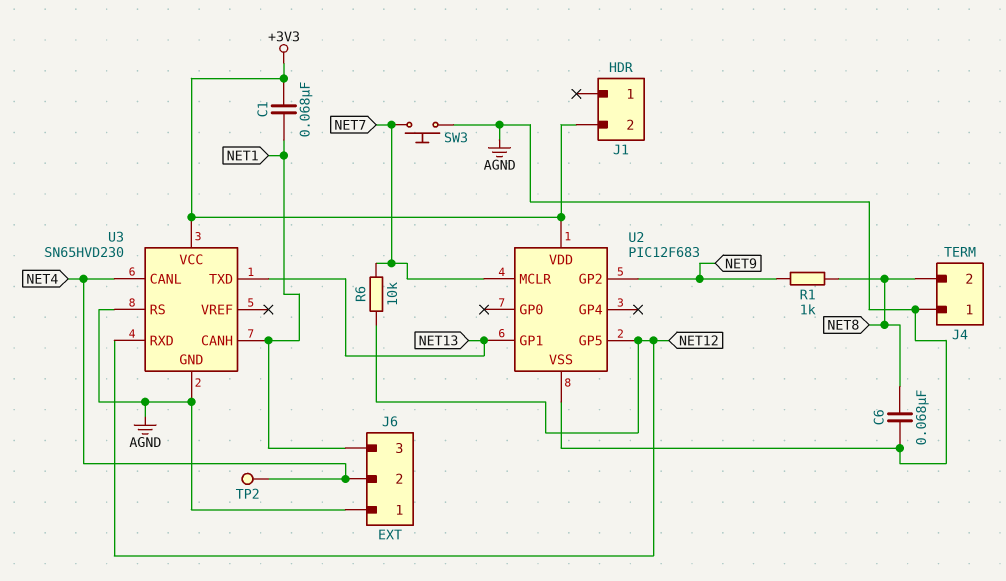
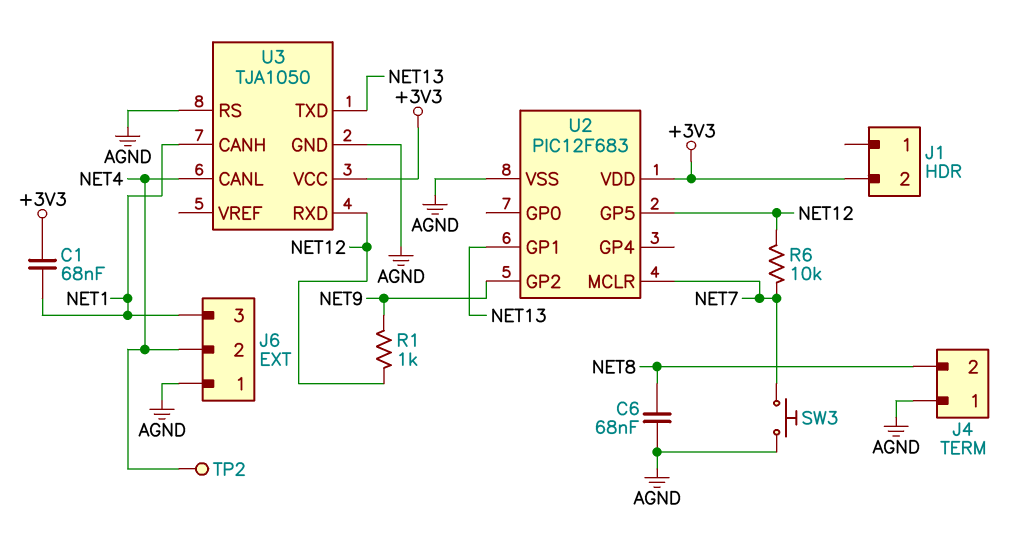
R1: 1k (NET8, NET9) -> 1k (NET9, NET12)
U3: SN65HVD230 -> TJA1050

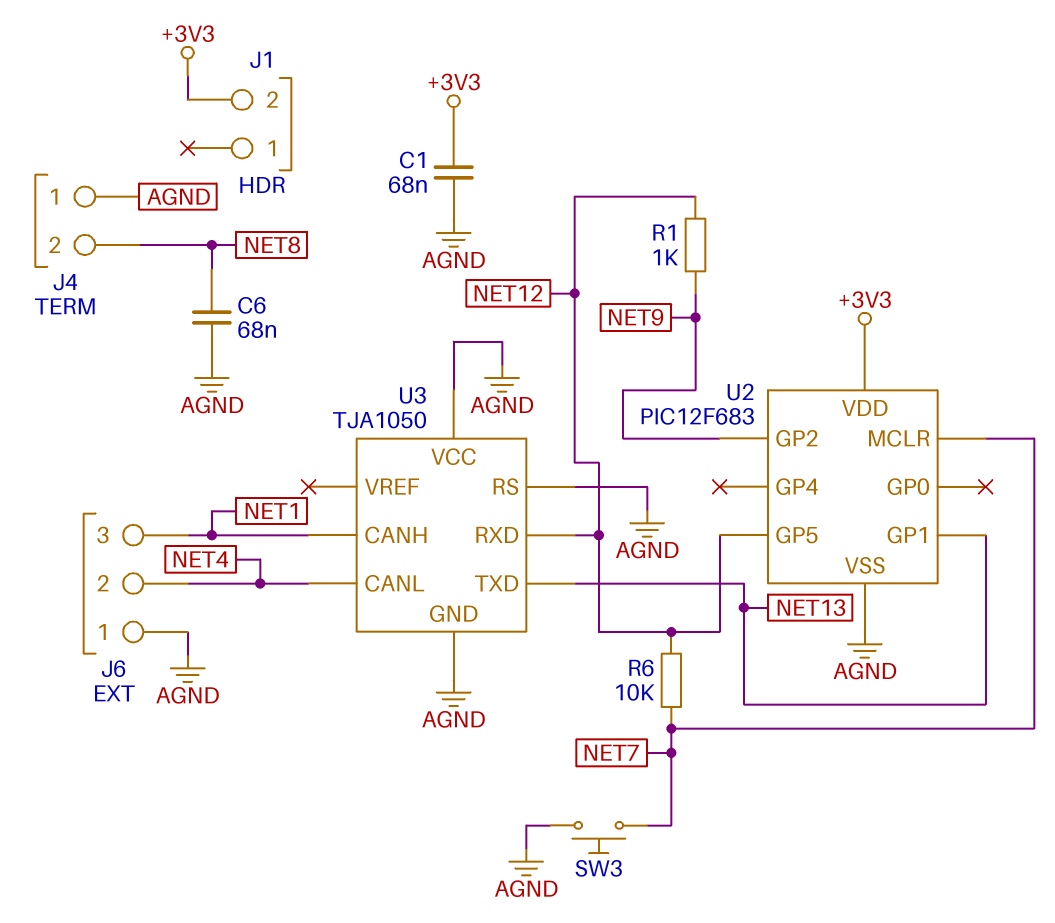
C1: 68nF (+3V3, NET1) -> 68nF (+3V3, AGND)
TP2: test point (NET4) -> none
U3 pin VCC: +3V3 -> AGND

